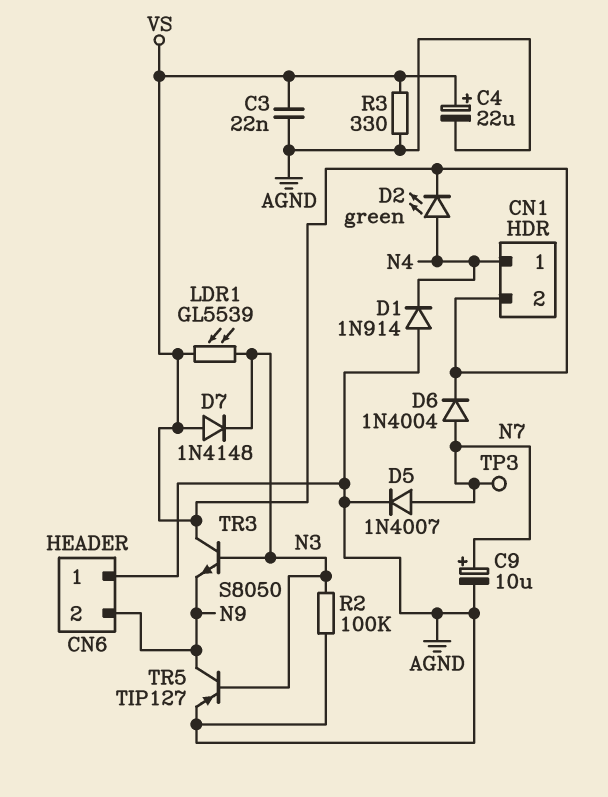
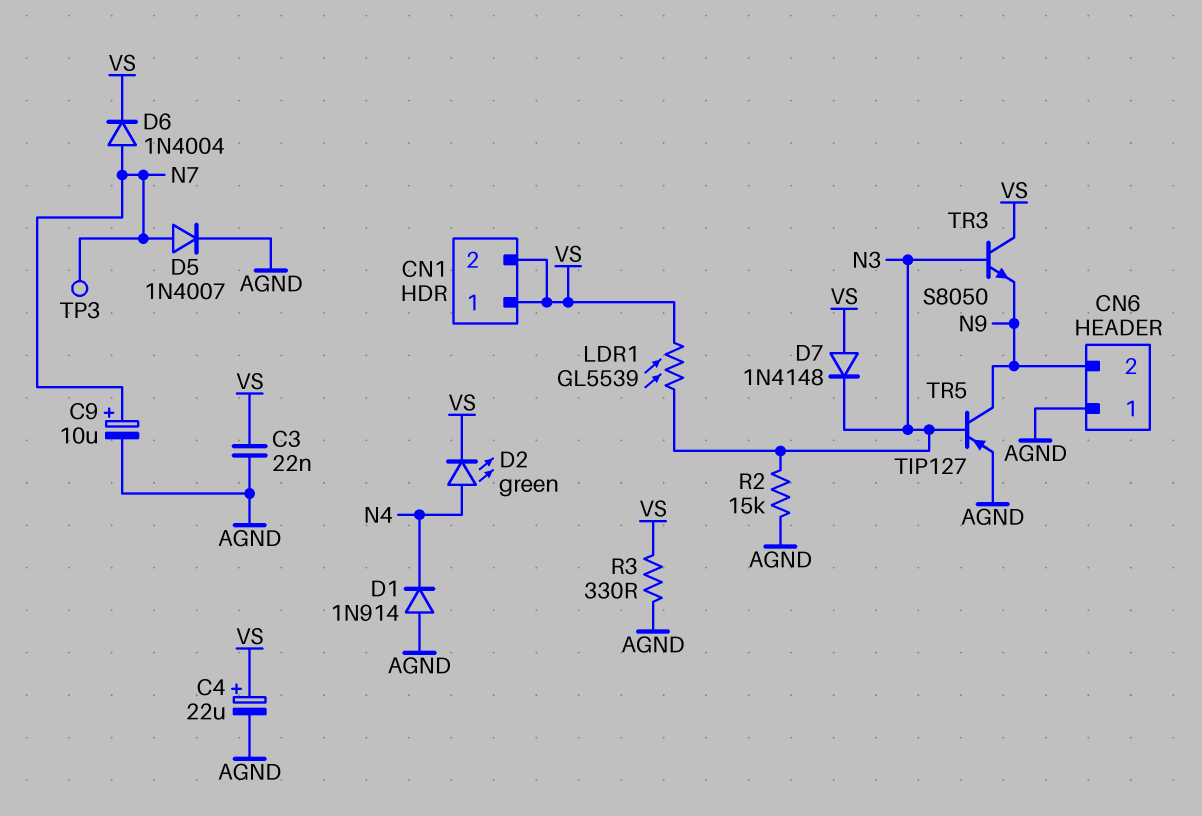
CN1 pin 1: N4 -> VS
R2: 100k (AGND, N3) -> 15k (AGND, N3)

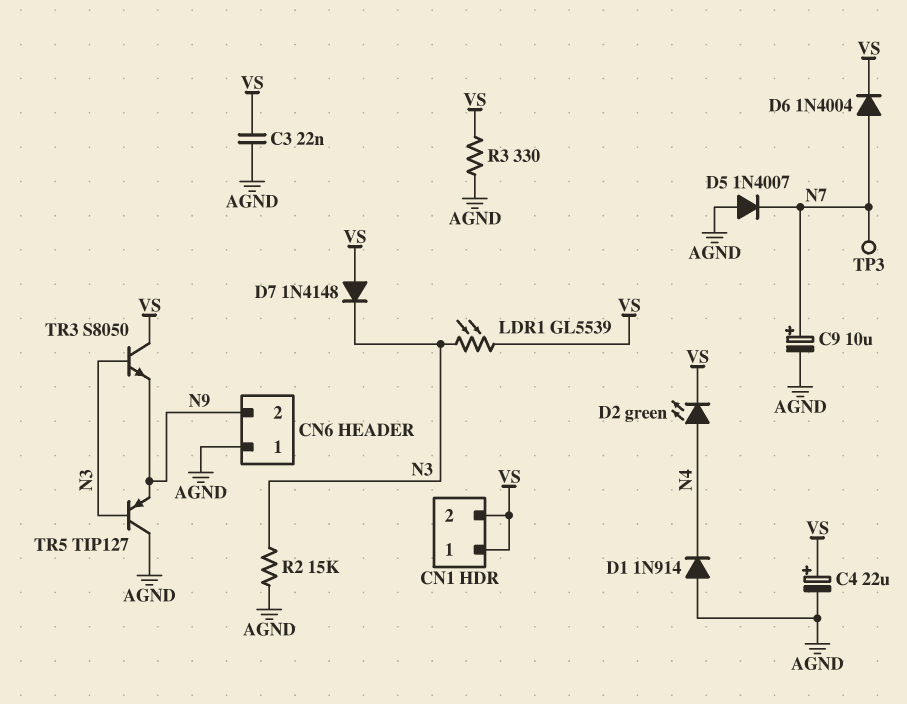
D5: diode 1N4007 (A N7, K AGND) -> diode 1N4007 (A AGND, K N7)
TR5: PNP TIP127 (B N3, C N9, E AGND) -> PNP TIP127 (B N3, C AGND, E N9)

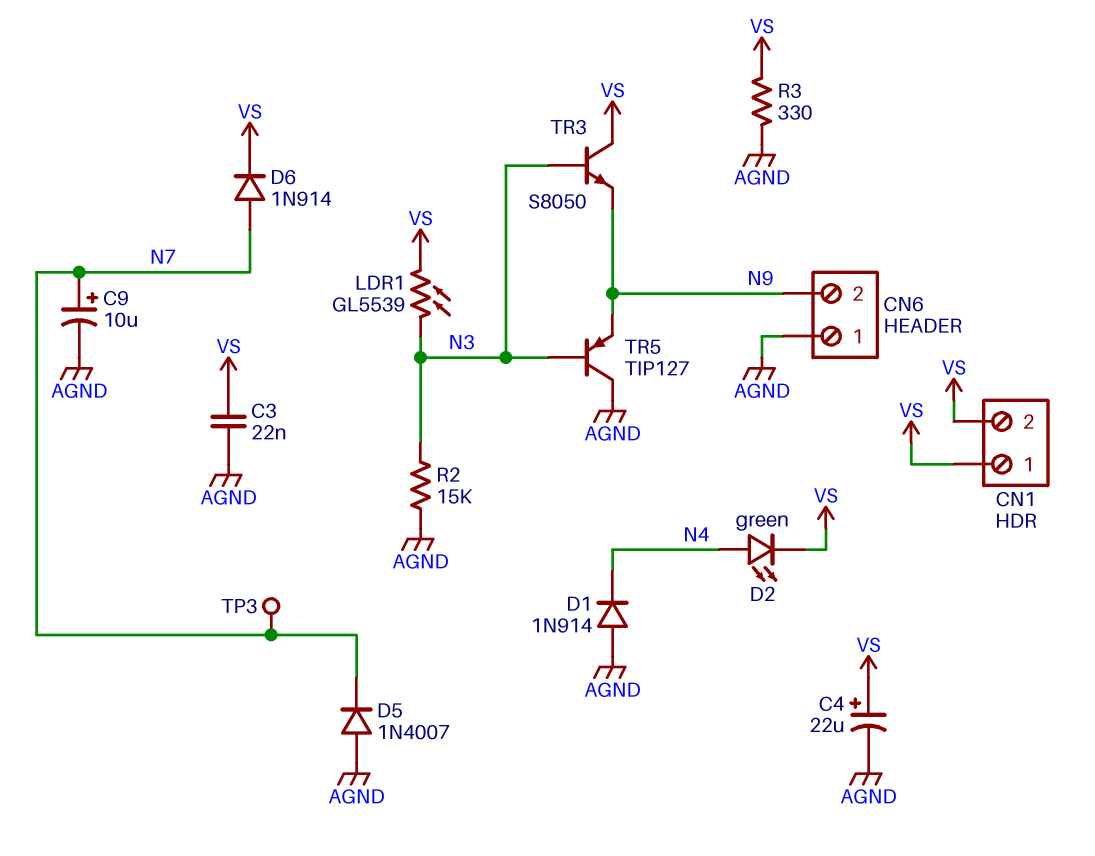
D6: diode 1N4004 (A N7, K VS) -> diode 1N914 (A N7, K VS)
D7: diode 1N4148 (A VS, K N3) -> none

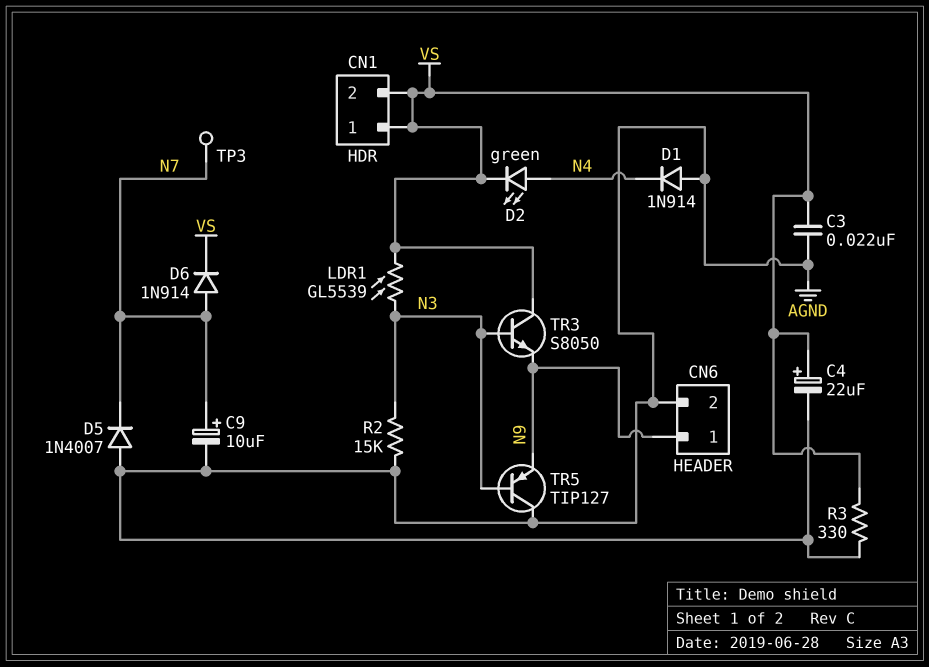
CN6 pin 1: AGND -> N9
CN6 pin 2: N9 -> AGND

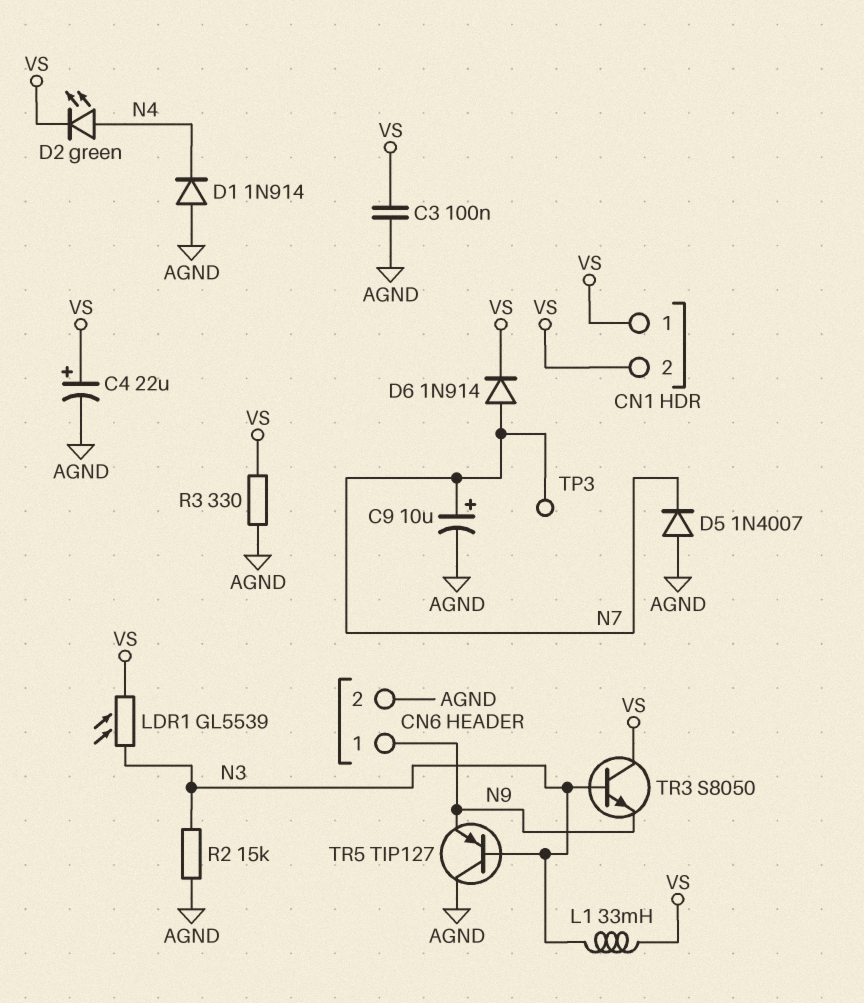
C3: 22nF (AGND, VS) -> 100nF (AGND, VS)
L1: none -> 33mH (N3, VS)

